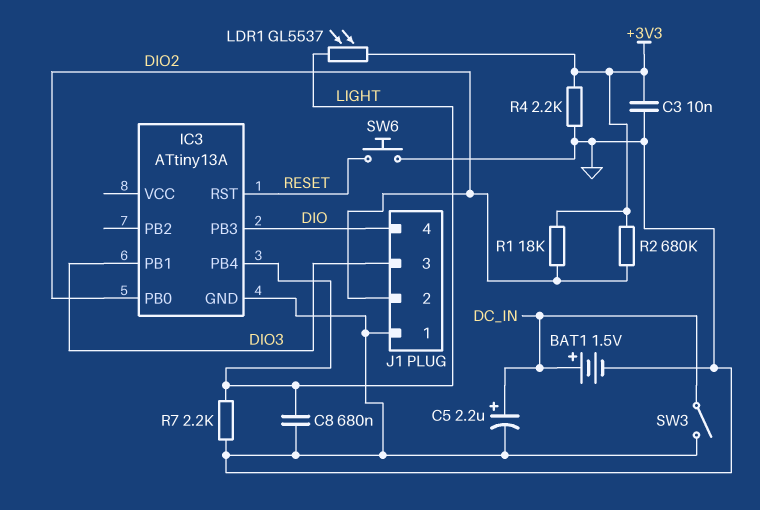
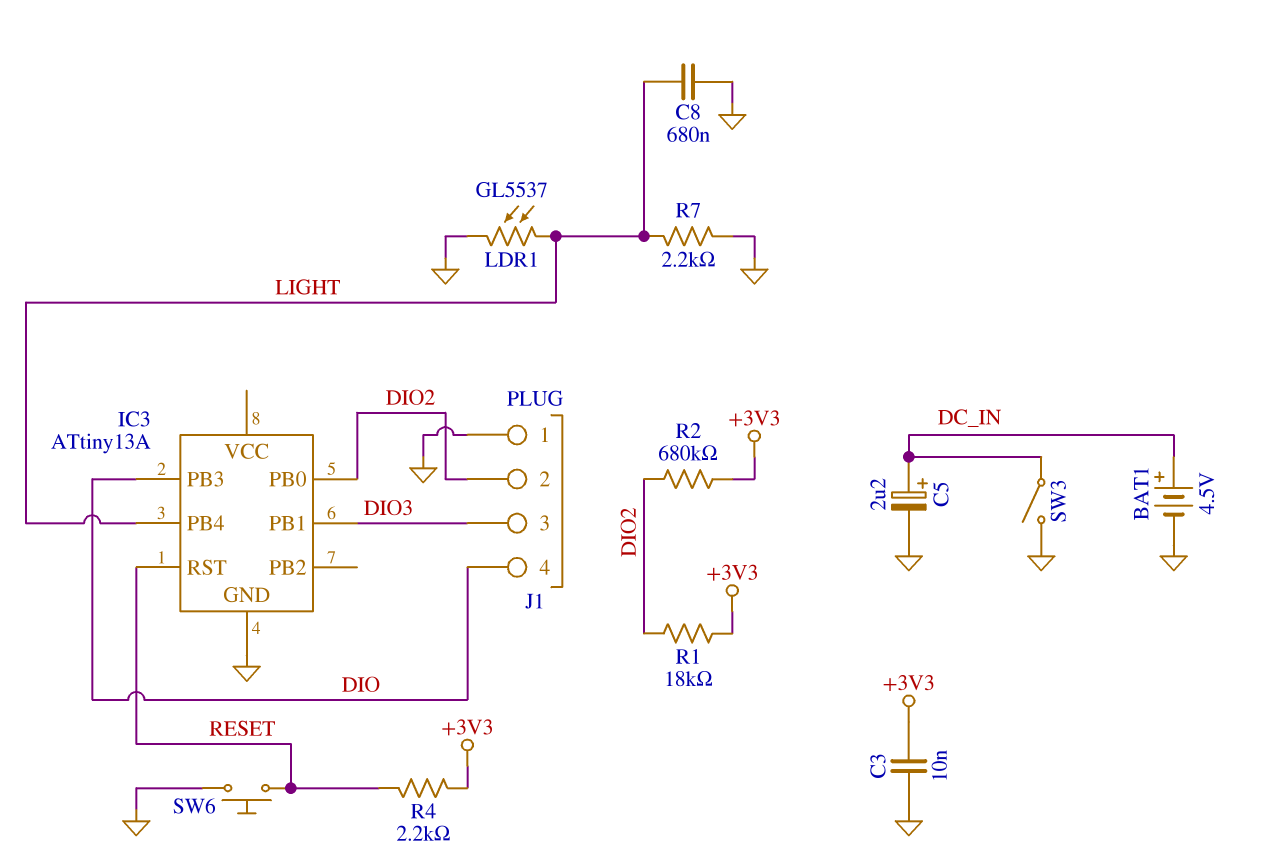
BAT1: 1.5V (plus DC_IN, minus GND) -> 4.5V (plus DC_IN, minus GND)
LDR1: GL5537 (+3V3, LIGHT) -> GL5537 (GND, LIGHT)
R4: 2.2k (+3V3, GND) -> 2.2k (+3V3, RESET)

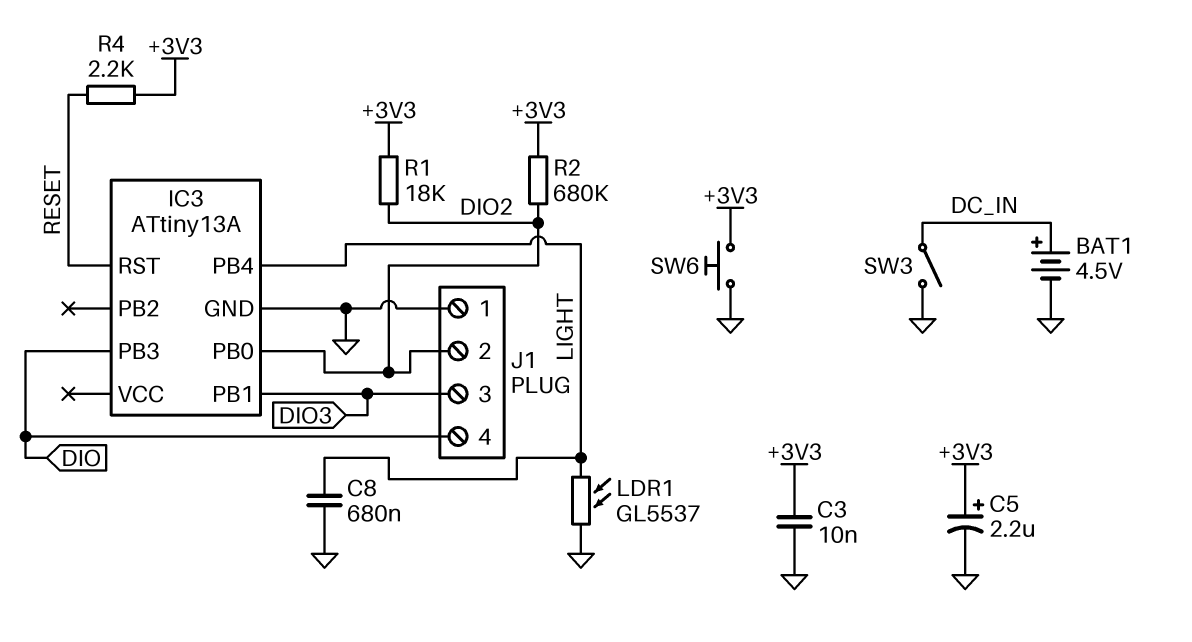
C5: 2.2uF (plus DC_IN, minus GND) -> 2.2uF (plus +3V3, minus GND)
R7: 2.2k (GND, LIGHT) -> none
SW6: button (GND, RESET) -> button (+3V3, GND)

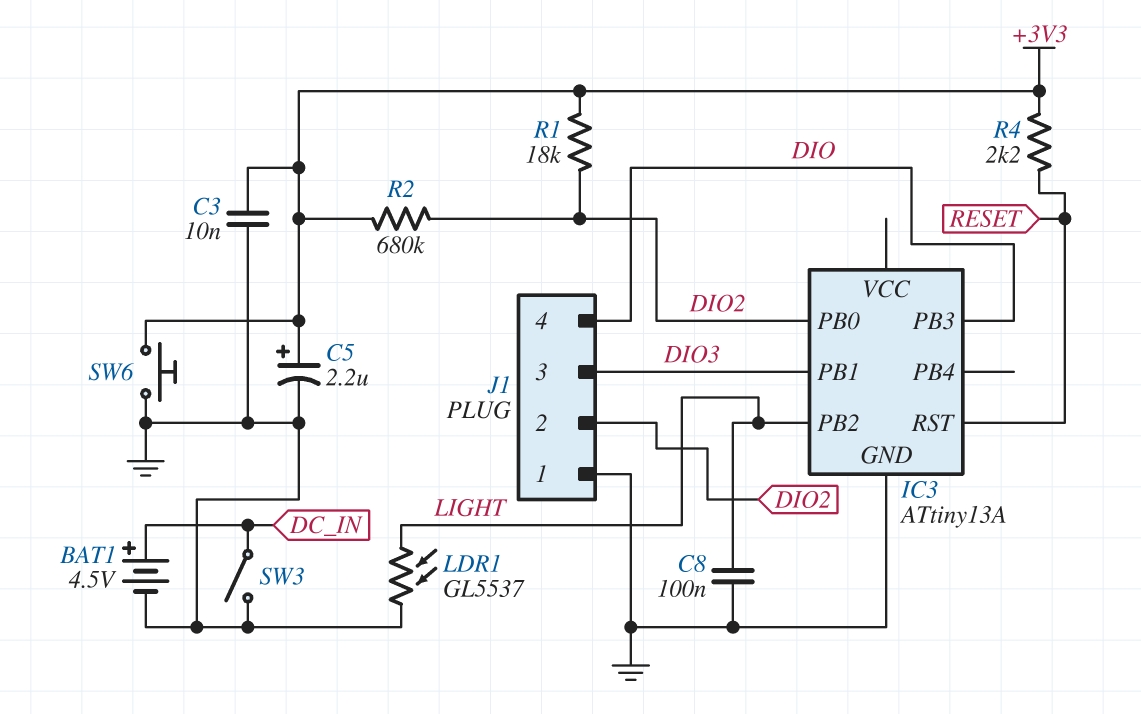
C8: 680nF (GND, LIGHT) -> 100nF (GND, LIGHT)
IC3 pin PB2: none -> LIGHT
IC3 pin PB4: LIGHT -> none

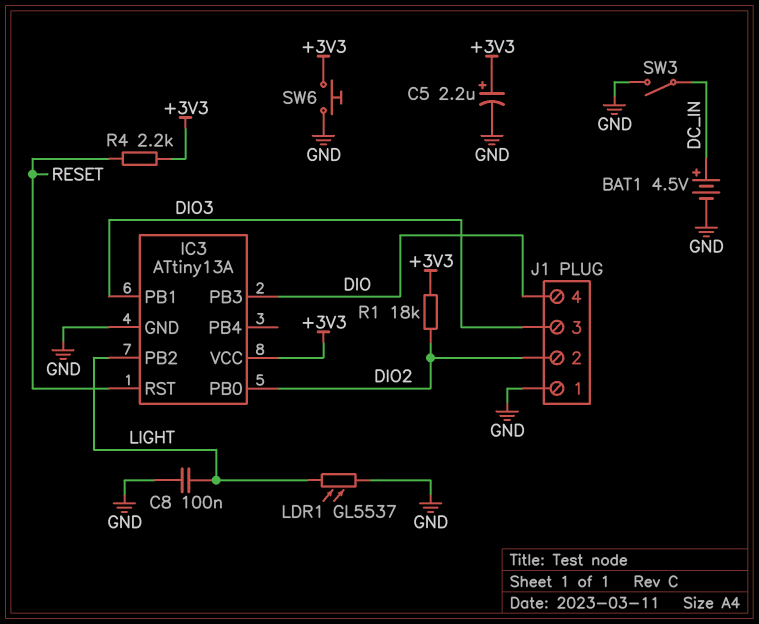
C3: 10nF (+3V3, GND) -> none
IC3 pin VCC: none -> +3V3
R2: 680k (+3V3, DIO2) -> none

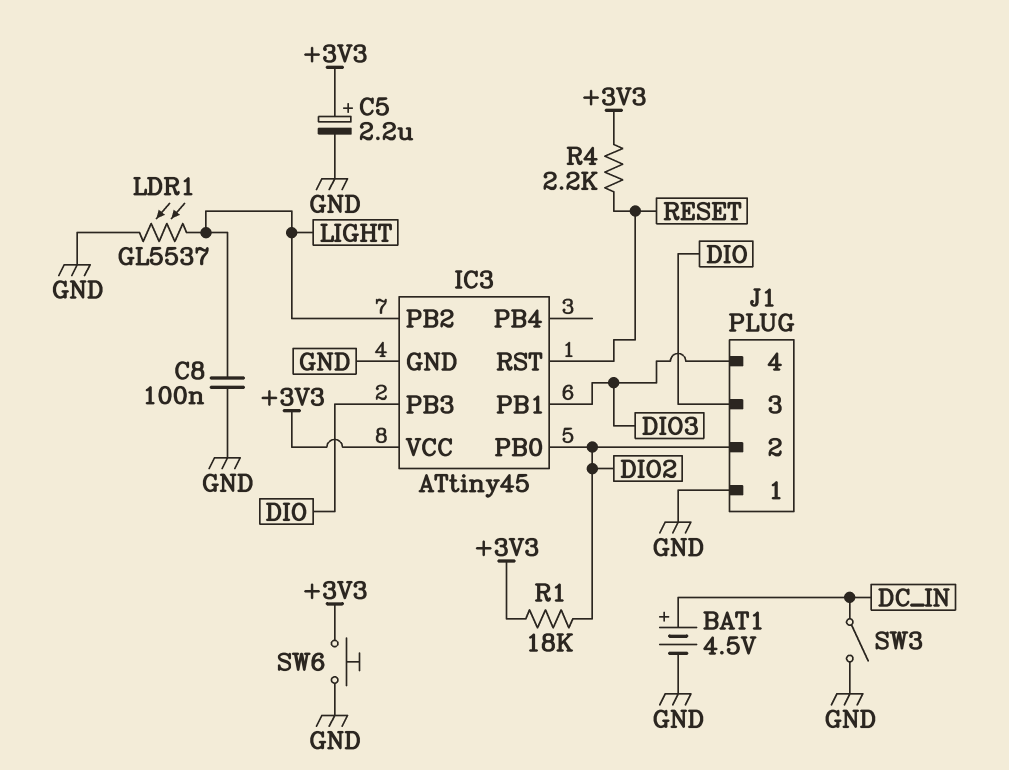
IC3: ATtiny13A -> ATtiny45
J1 pin 3: DIO3 -> DIO
J1 pin 4: DIO -> DIO3

